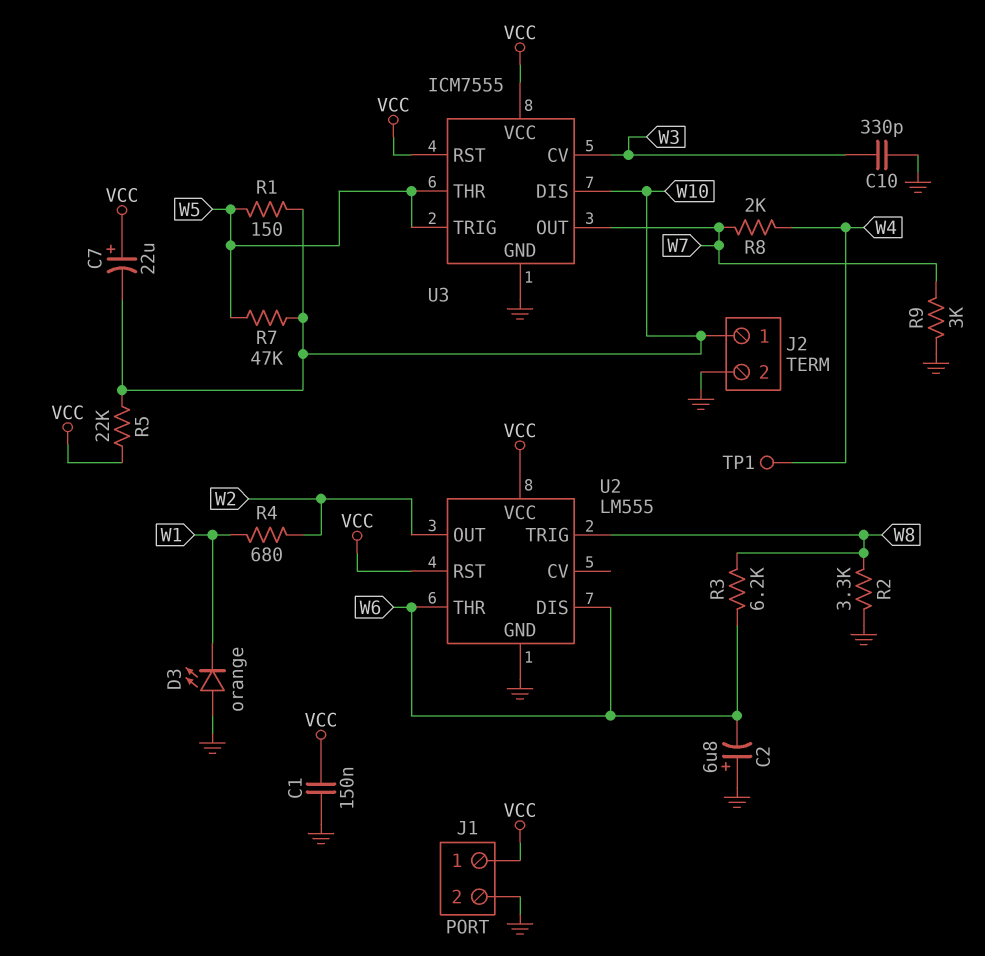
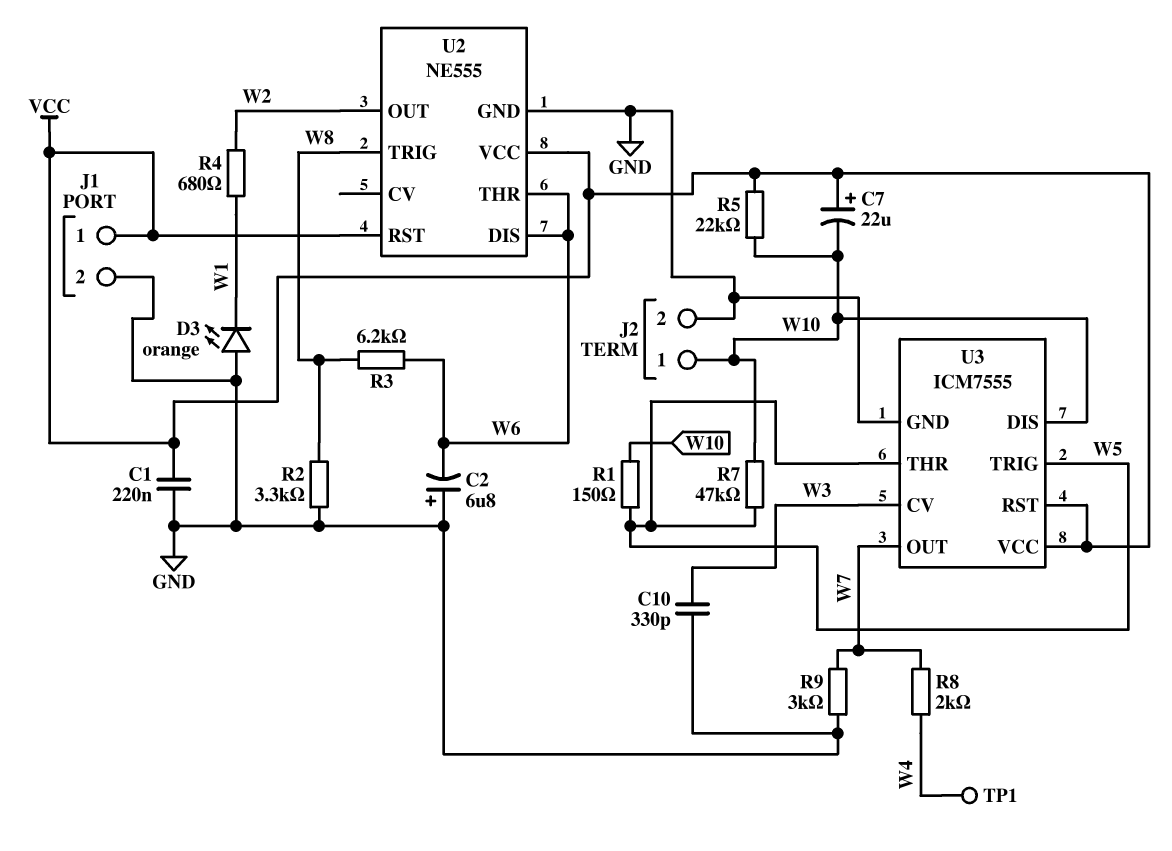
C1: 150nF (GND, VCC) -> 220nF (GND, VCC)
U2: LM555 -> NE555

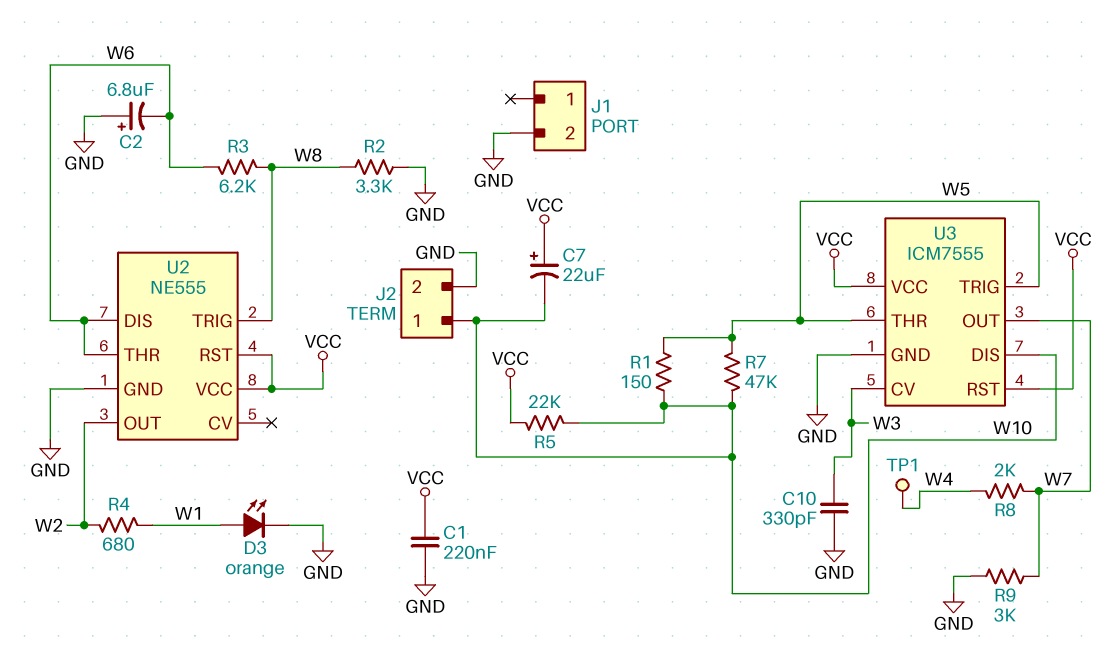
D3: LED orange (A GND, K W1) -> LED orange (A W1, K GND)
J1 pin 1: VCC -> none

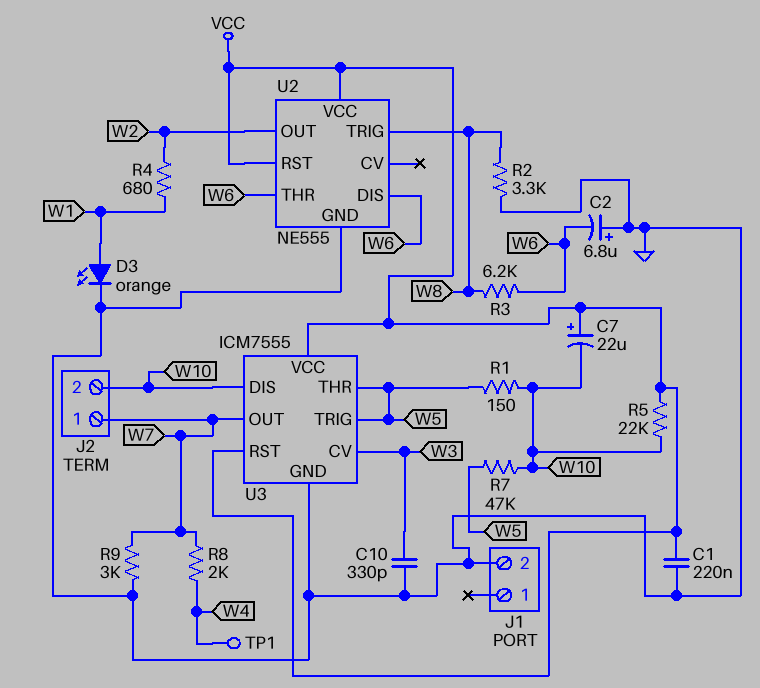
J2 pin 1: W10 -> W7
J2 pin 2: GND -> W10

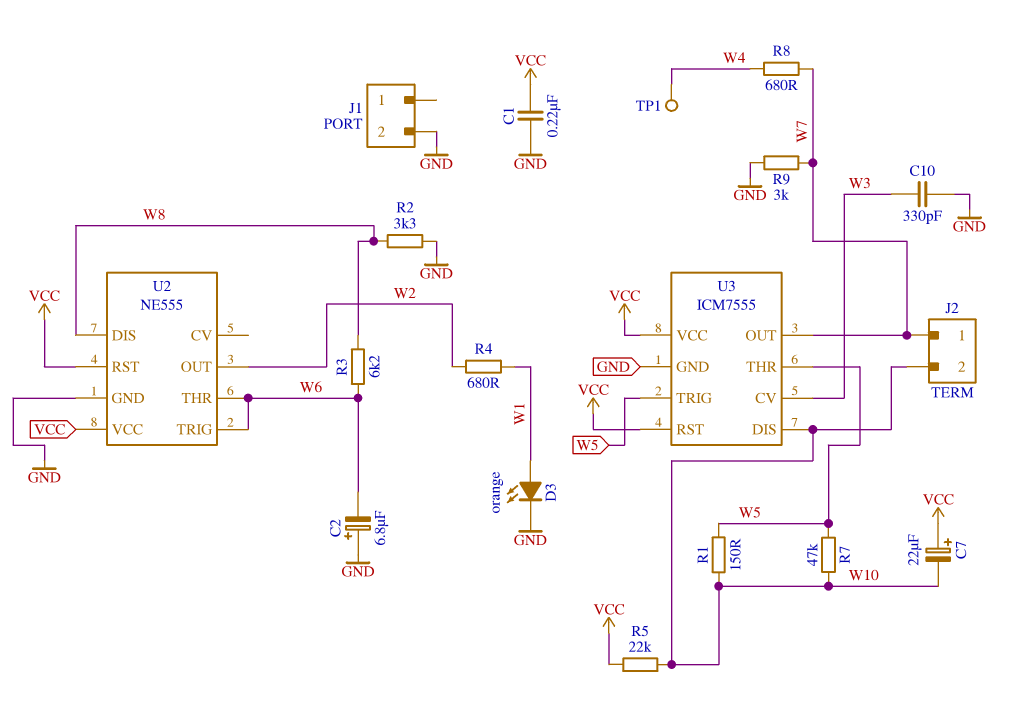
R8: 2k (W4, W7) -> 680 (W4, W7)
U2 pin DIS: W6 -> W8
U2 pin TRIG: W8 -> W6

